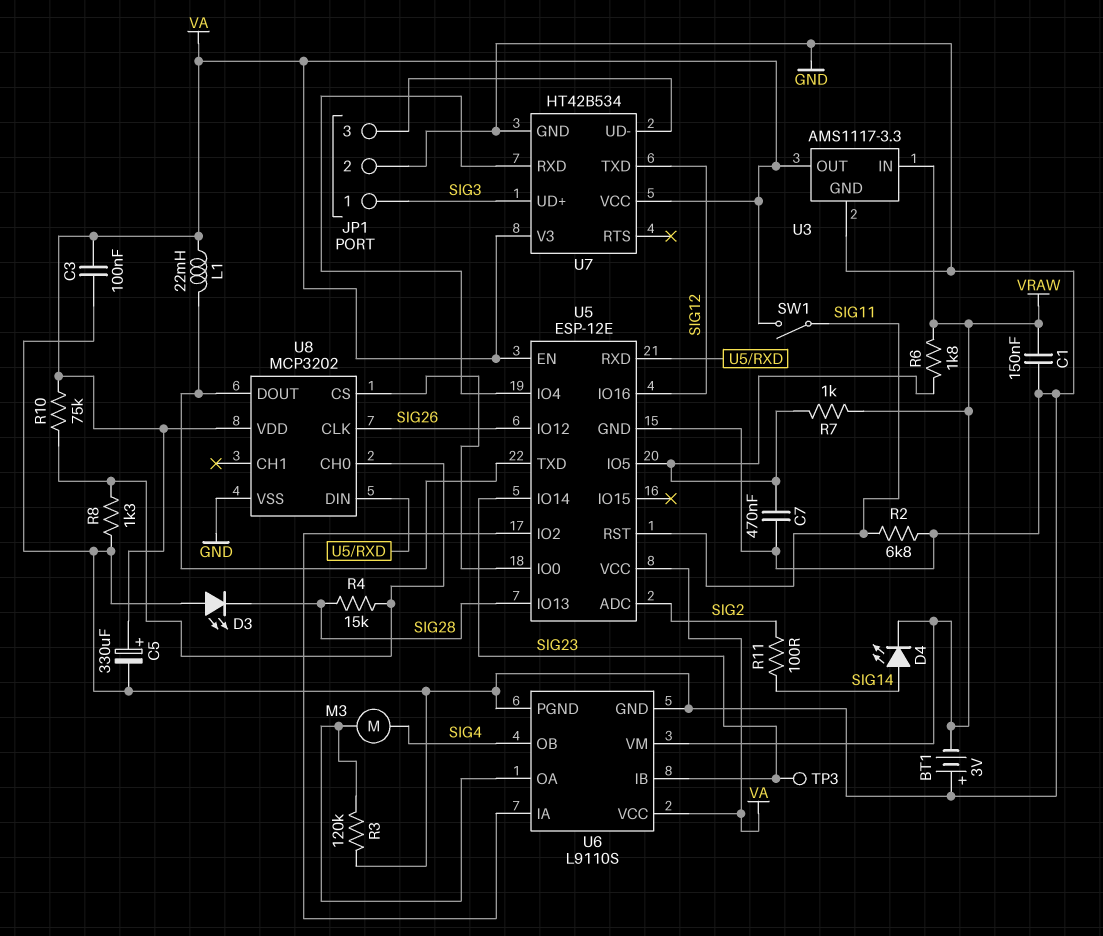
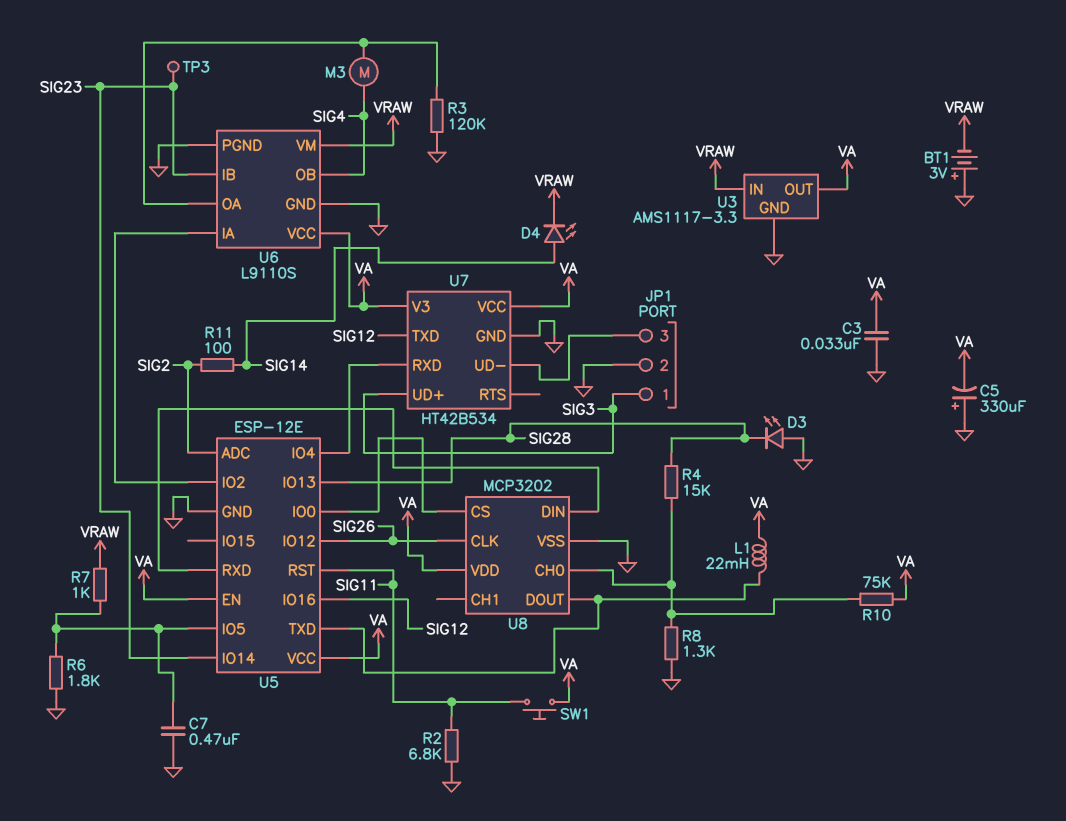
C1: 150nF (GND, VRAW) -> none
C3: 100nF (GND, VA) -> 33nF (GND, VA)
C5: 330uF (plus VA, minus GND) -> 330uF (plus GND, minus VA)
R6: 1.8k (U5/IO5, VRAW) -> 1.8k (GND, U5/IO5)
SW1: switch (SIG11, VA) -> button (SIG11, VA)

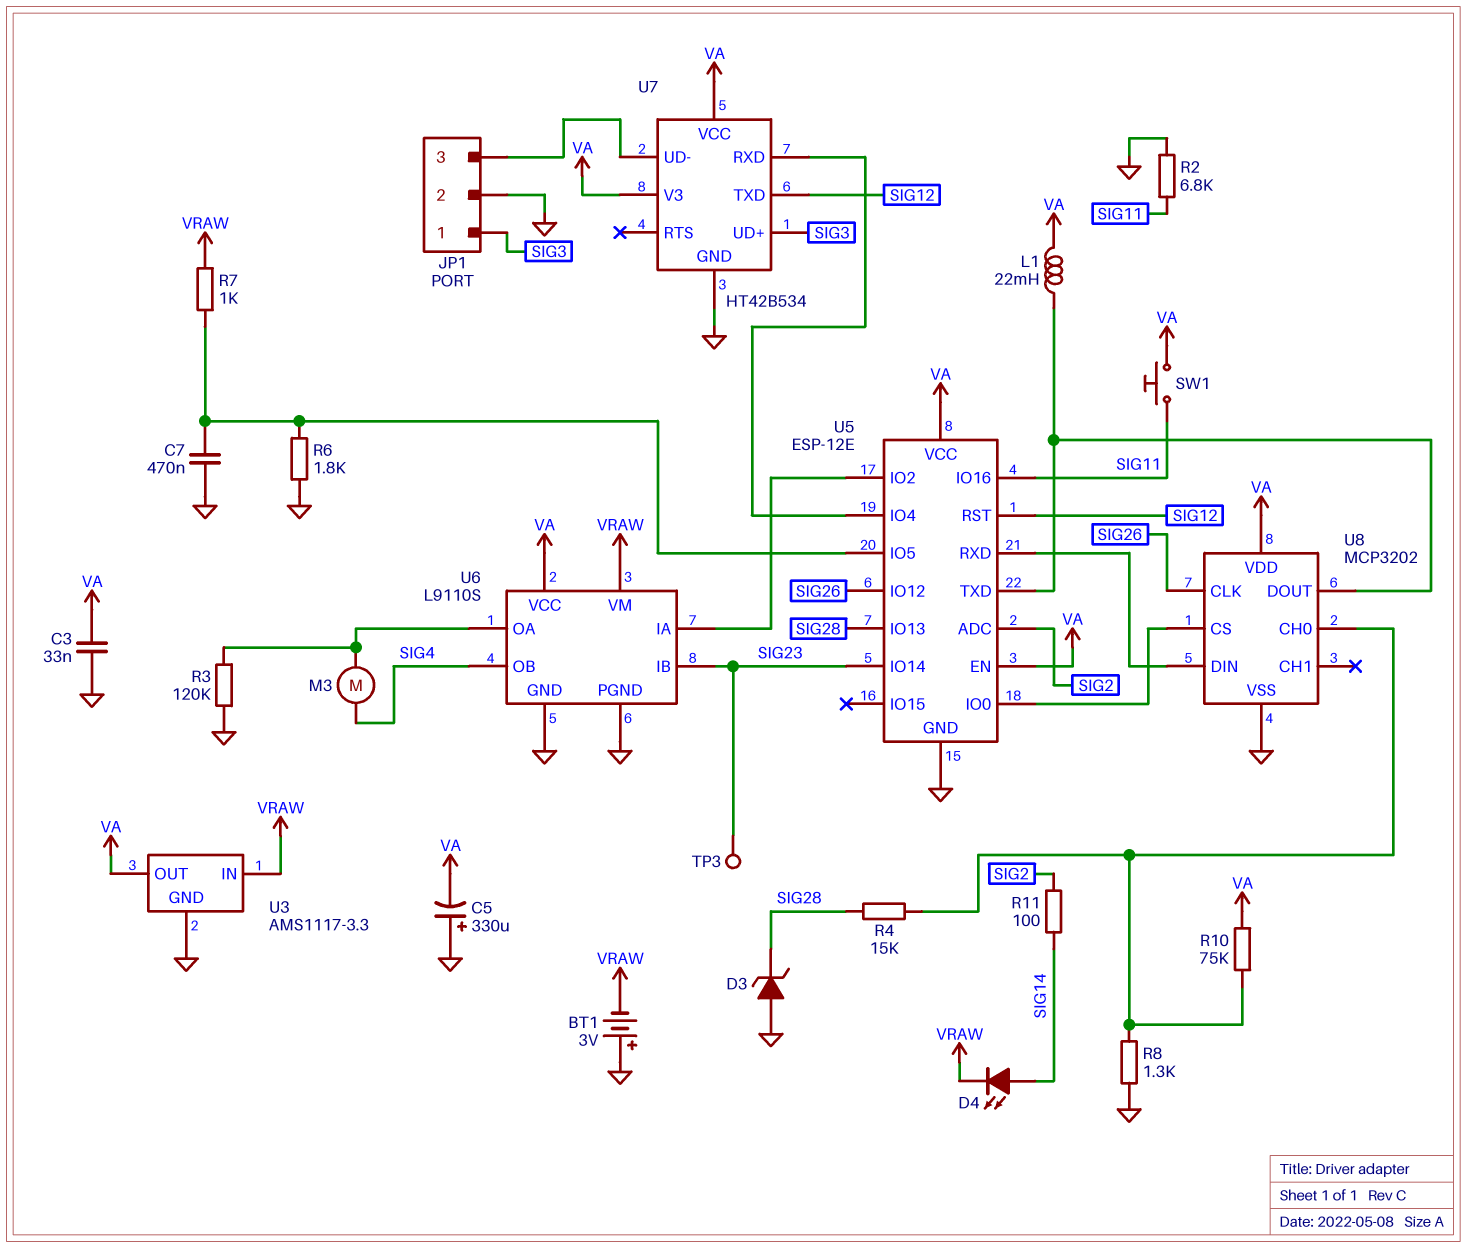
D3: LED (A GND, K SIG28) -> zener (A GND, K SIG28)
U5 pin IO16: SIG12 -> SIG11
U5 pin RST: SIG11 -> SIG12

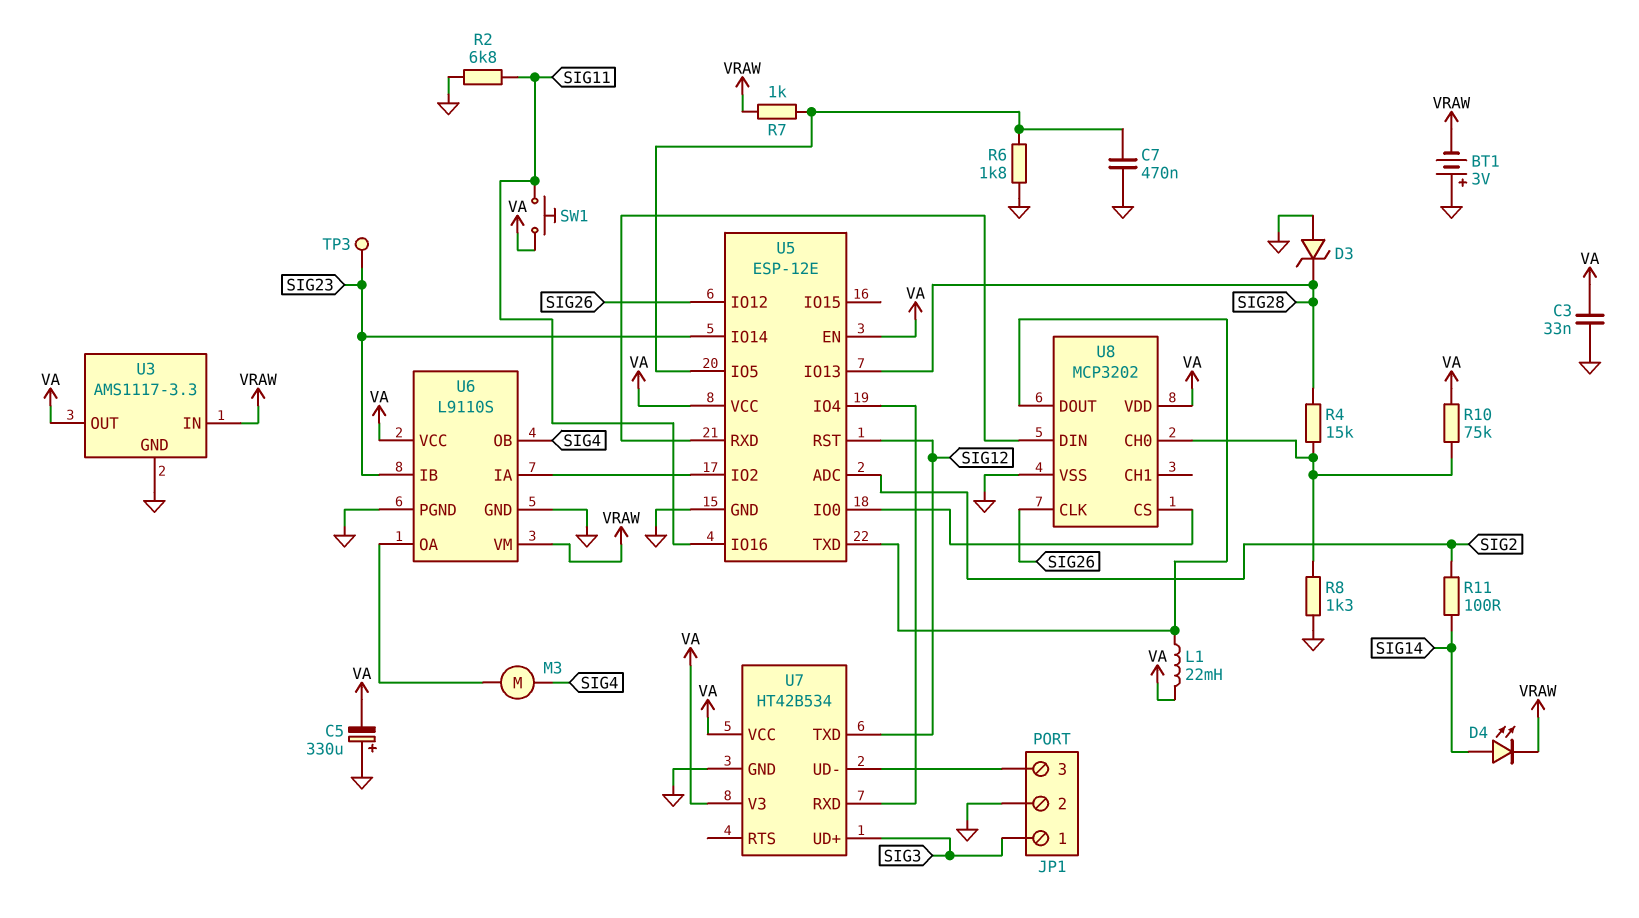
R3: 120k (GND, U6/OA) -> none

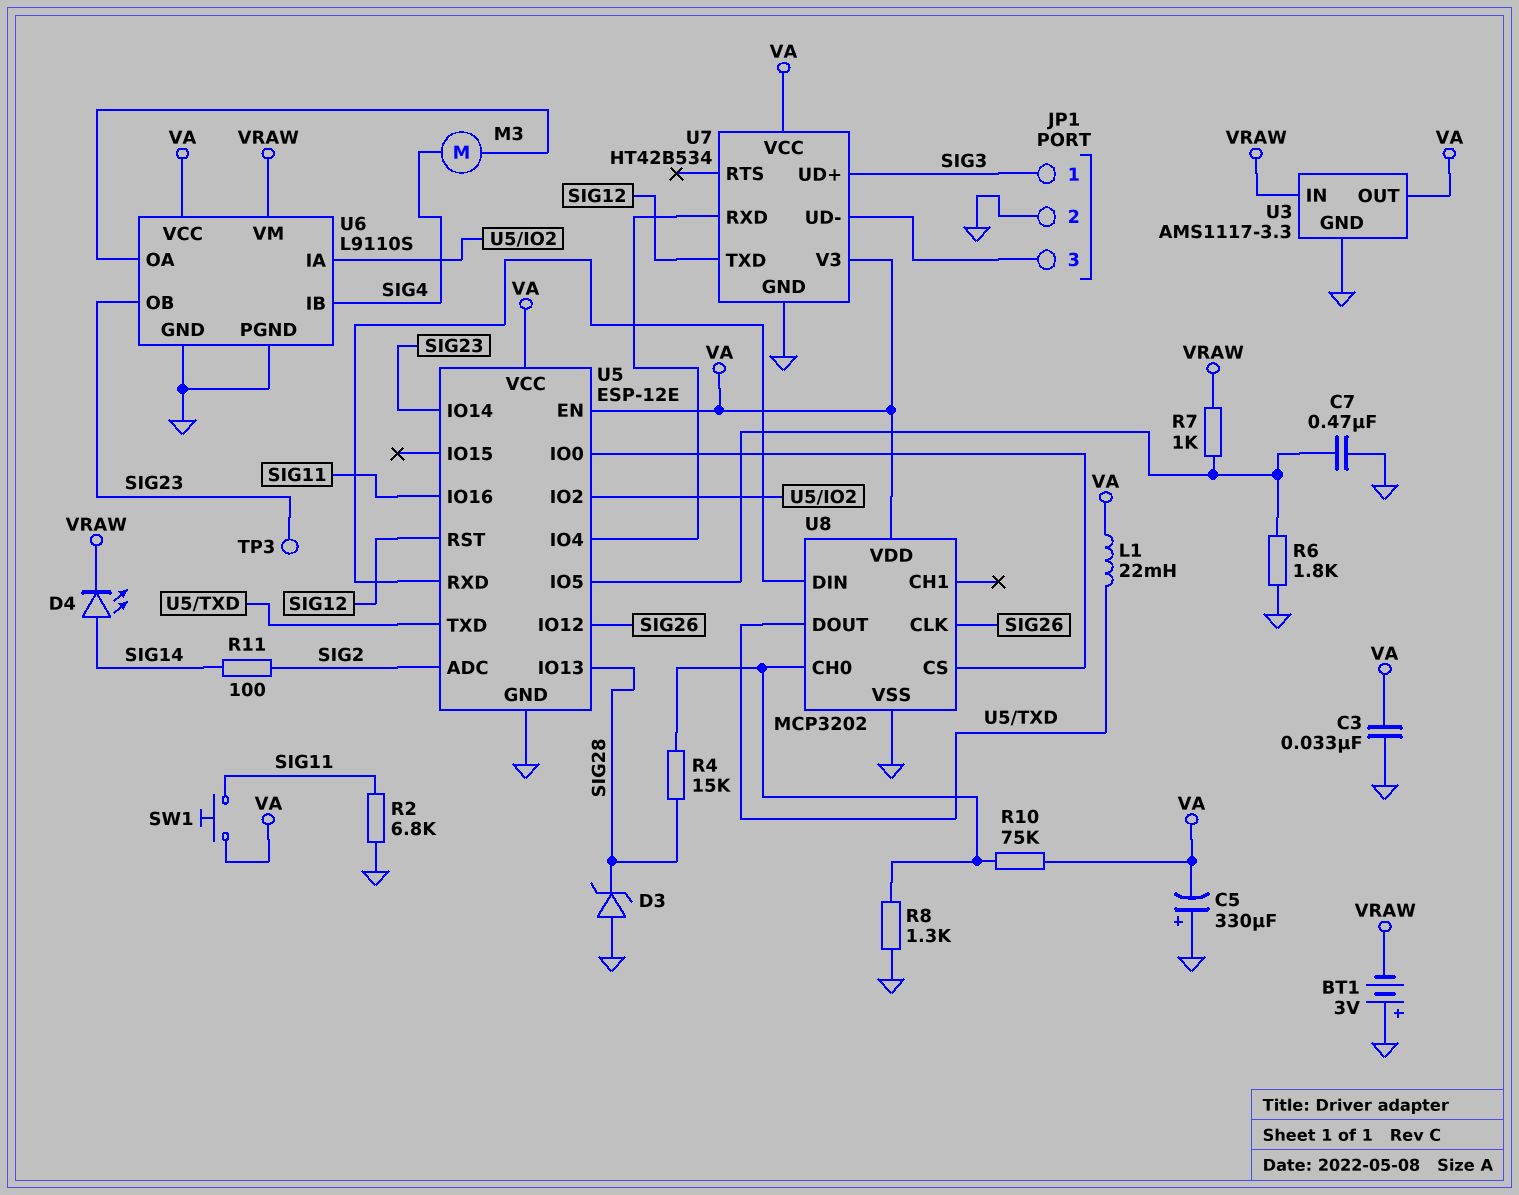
U6 pin IB: SIG23 -> SIG4
U6 pin OB: SIG4 -> SIG23

